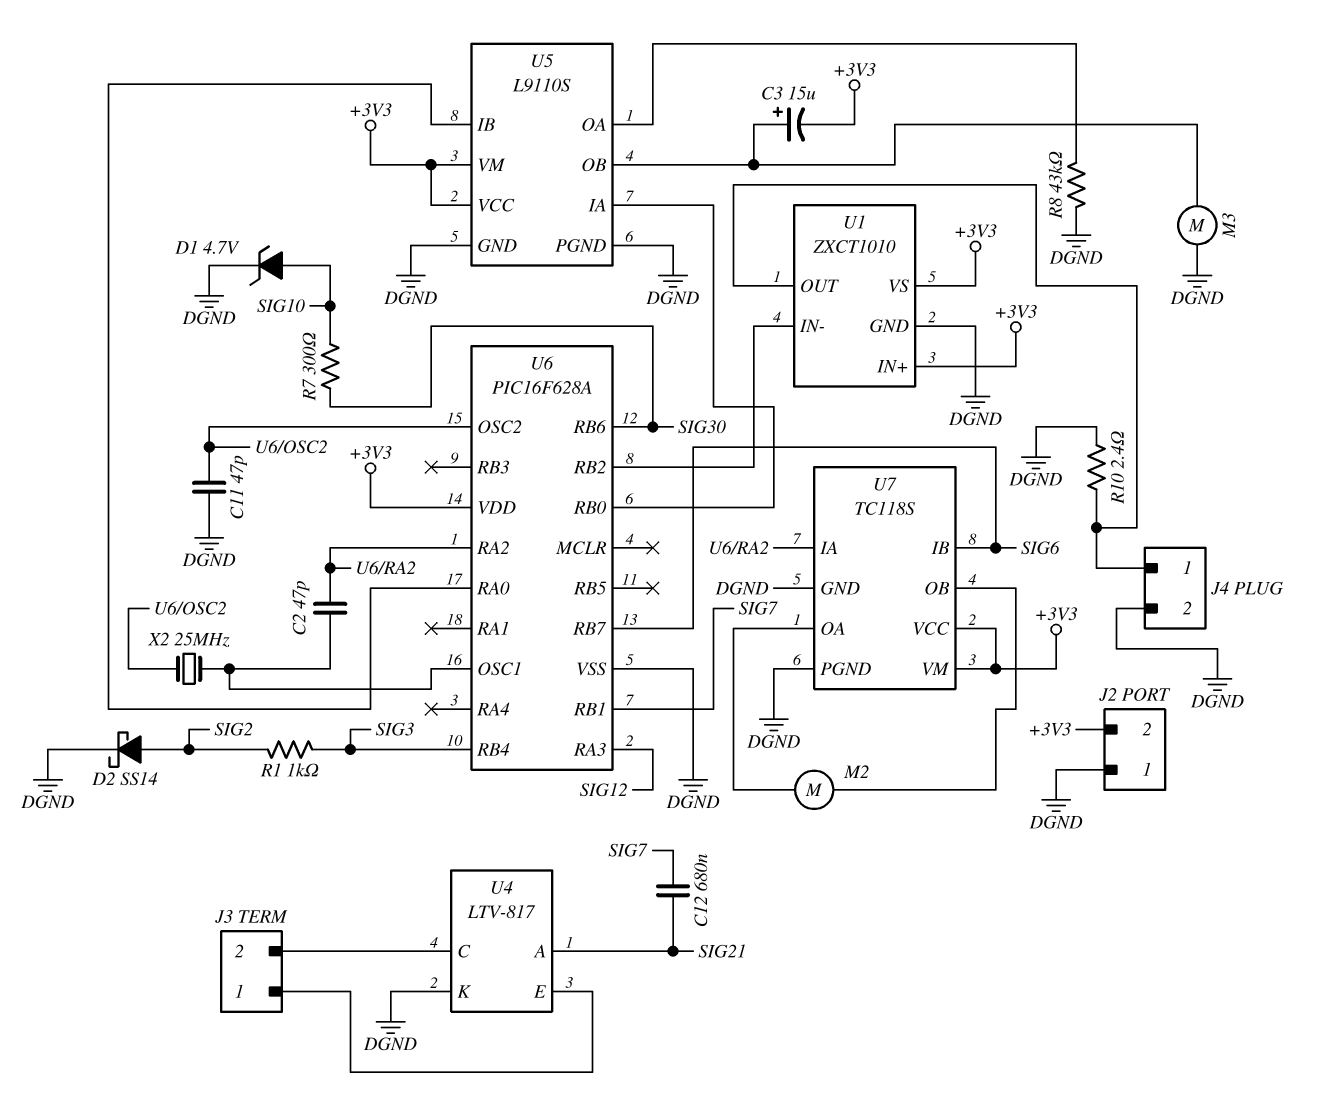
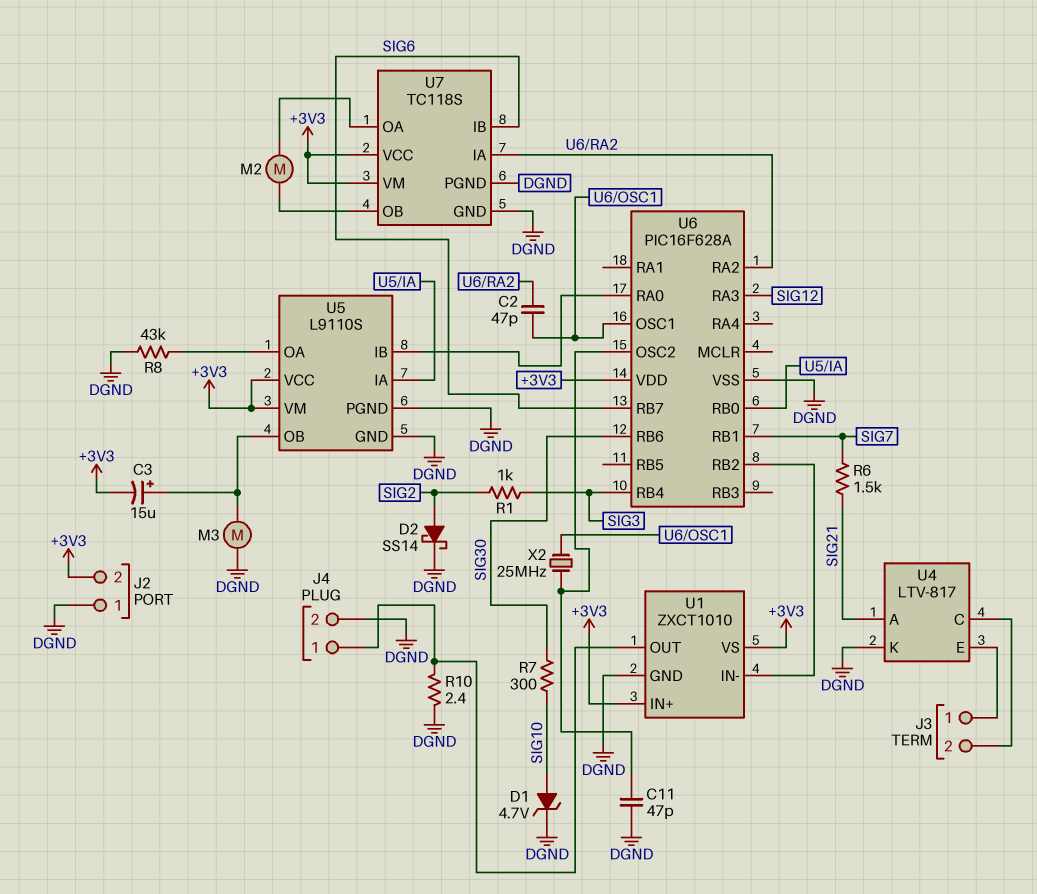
C12: 680nF (SIG7, SIG21) -> none
R6: none -> 1.5k (SIG7, SIG21)

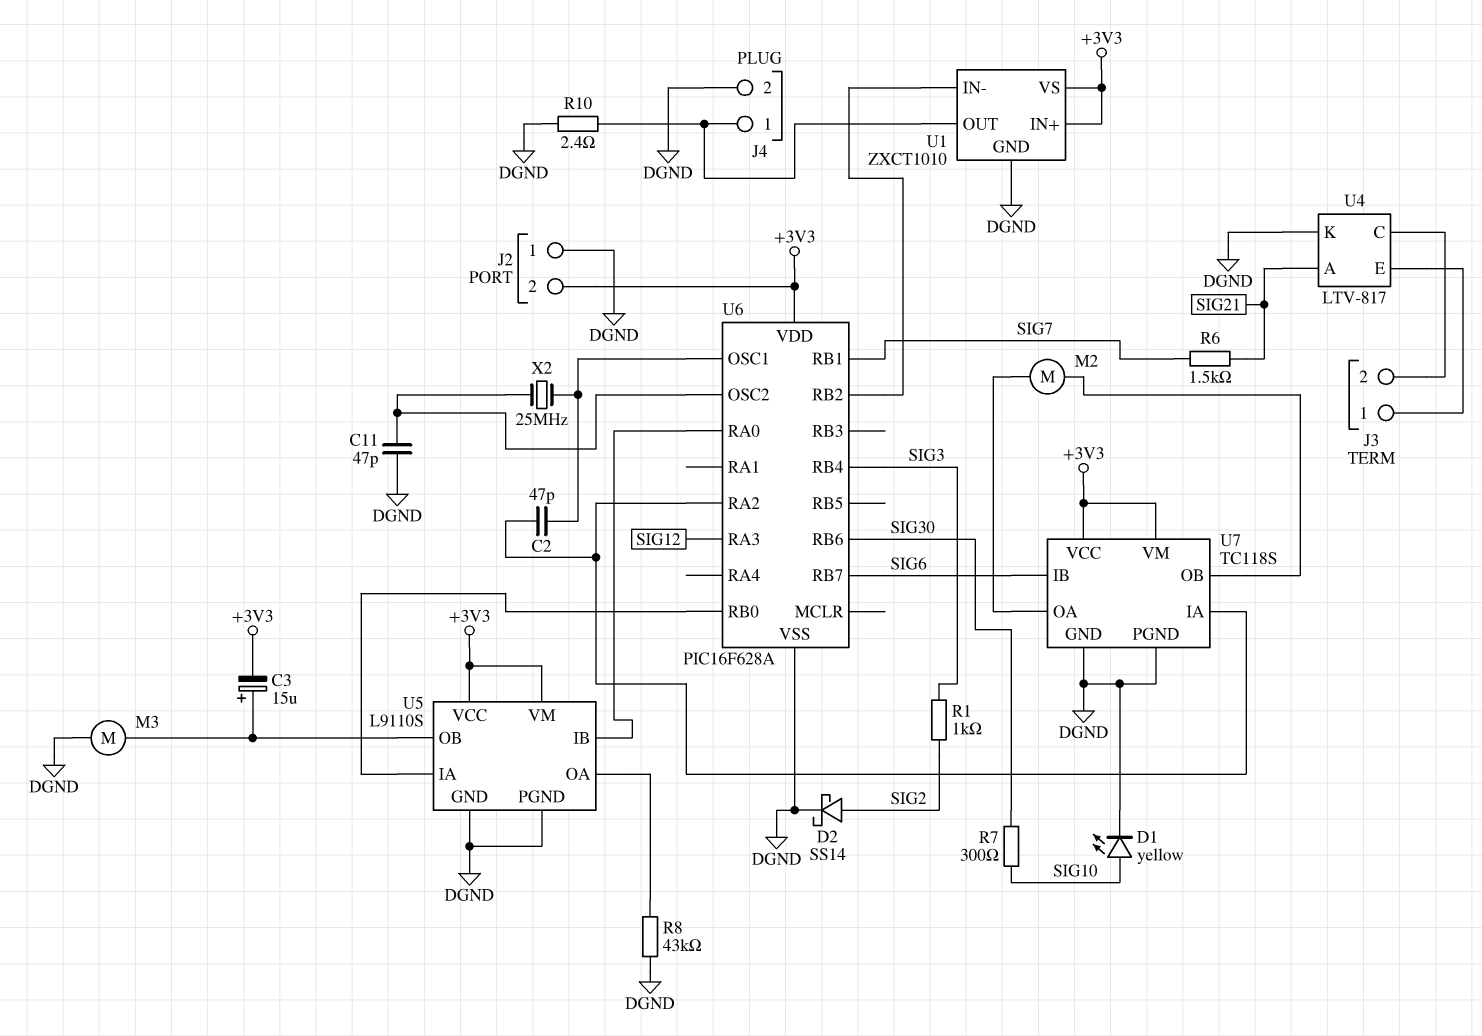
D1: zener 4.7V (A SIG10, K DGND) -> LED yellow (A SIG10, K DGND)

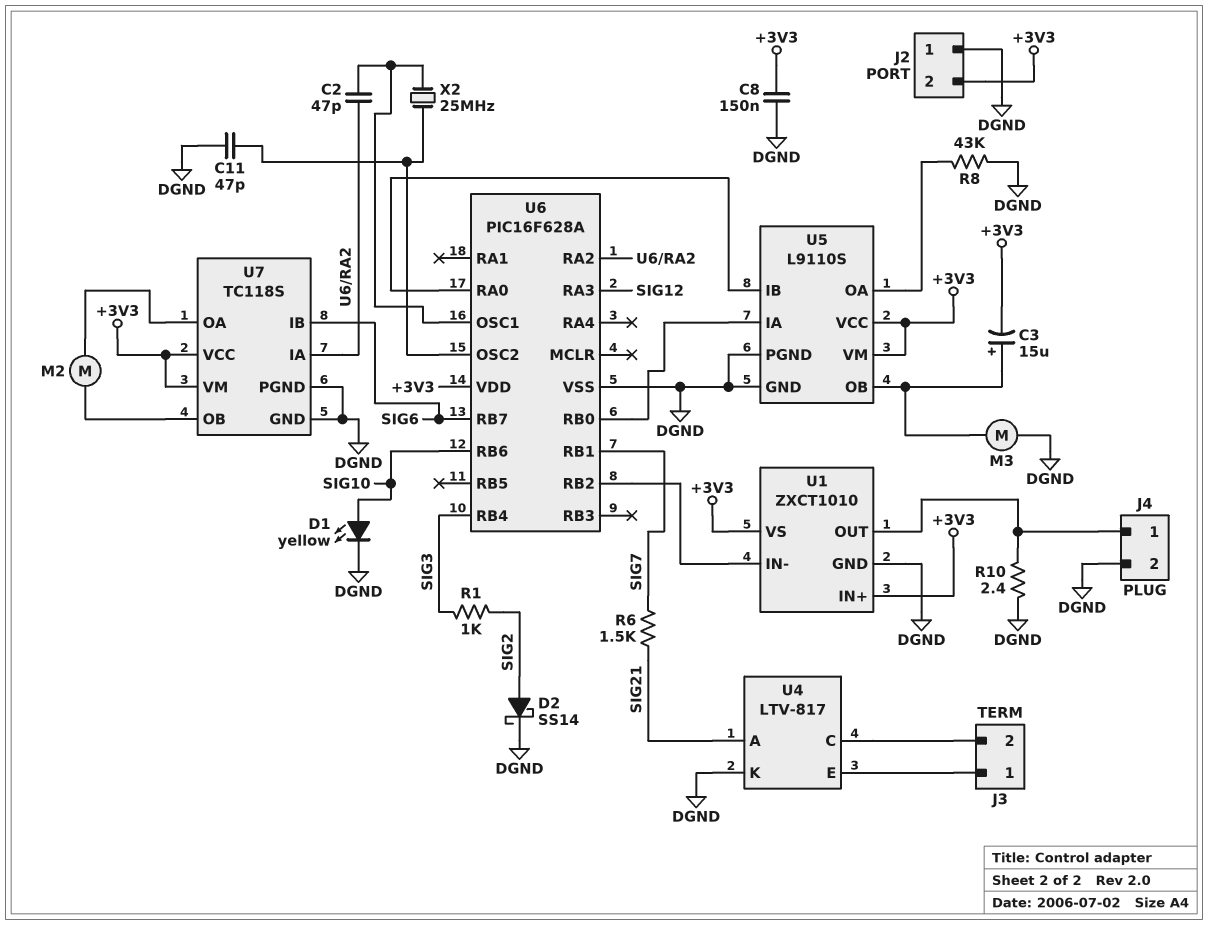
C8: none -> 150nF (+3V3, DGND)
R7: 300 (SIG10, SIG30) -> none
U6 pin RB6: SIG30 -> SIG10

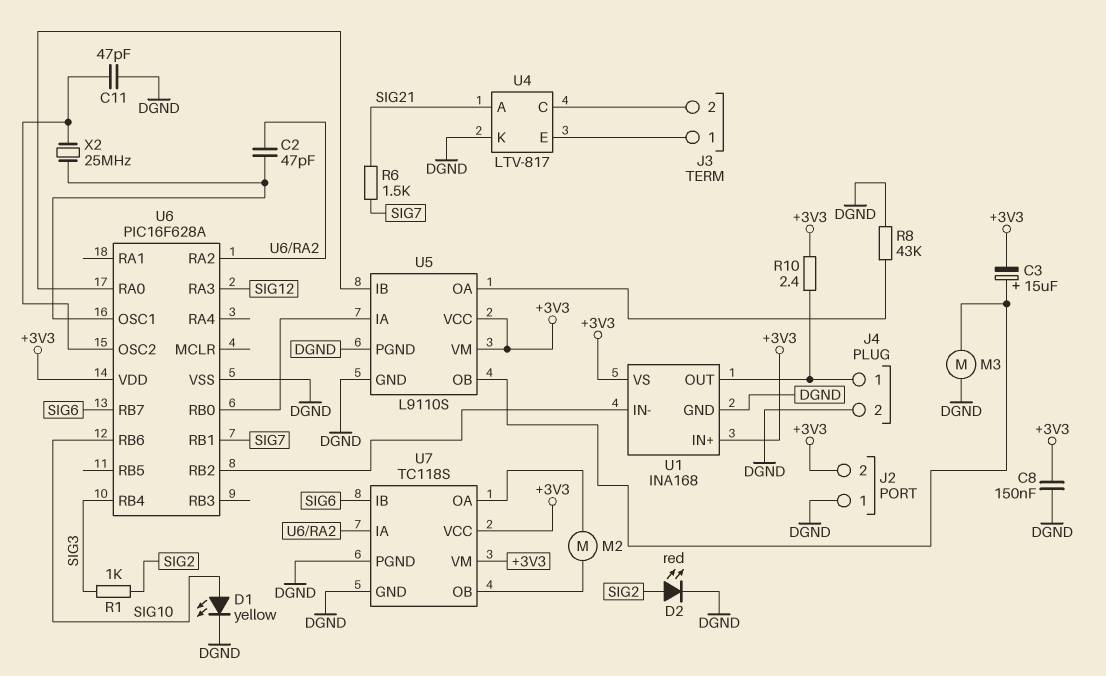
D2: schottky SS14 (A SIG2, K DGND) -> LED red (A SIG2, K DGND)
R10: 2.4 (DGND, J4/1) -> 2.4 (+3V3, J4/1)
U1: ZXCT1010 -> INA168

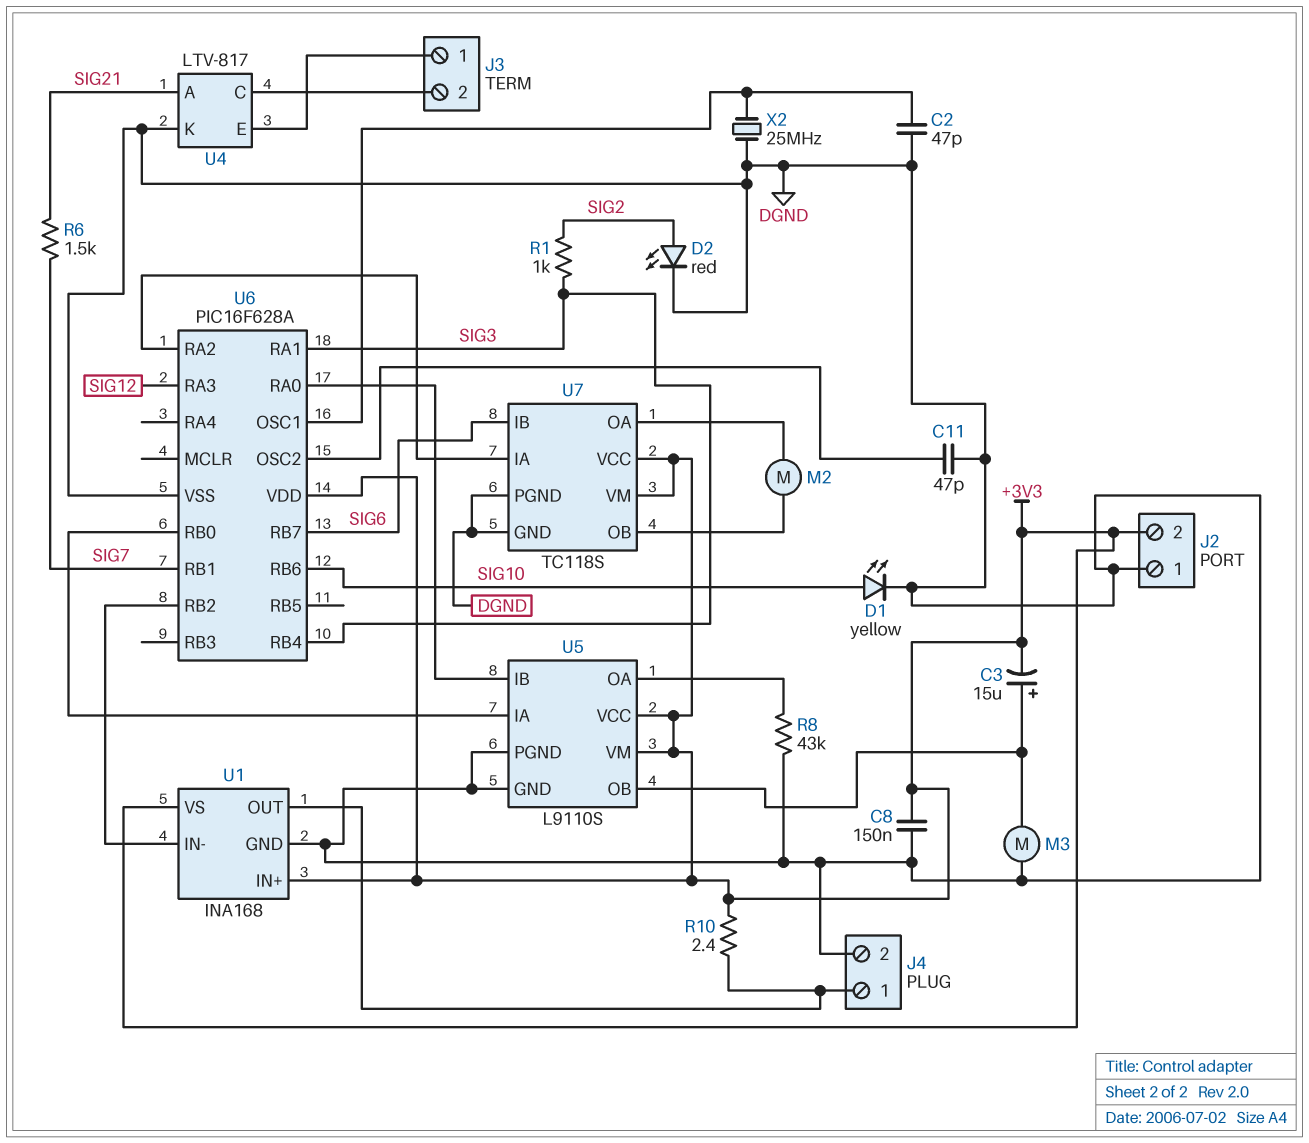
C2: 47pF (U6/OSC1, U6/RA2) -> 47pF (DGND, U6/OSC1)
U6 pin RA1: none -> SIG3
X2: 25MHz (U6/OSC1, U6/OSC2) -> 25MHz (DGND, U6/OSC1)

